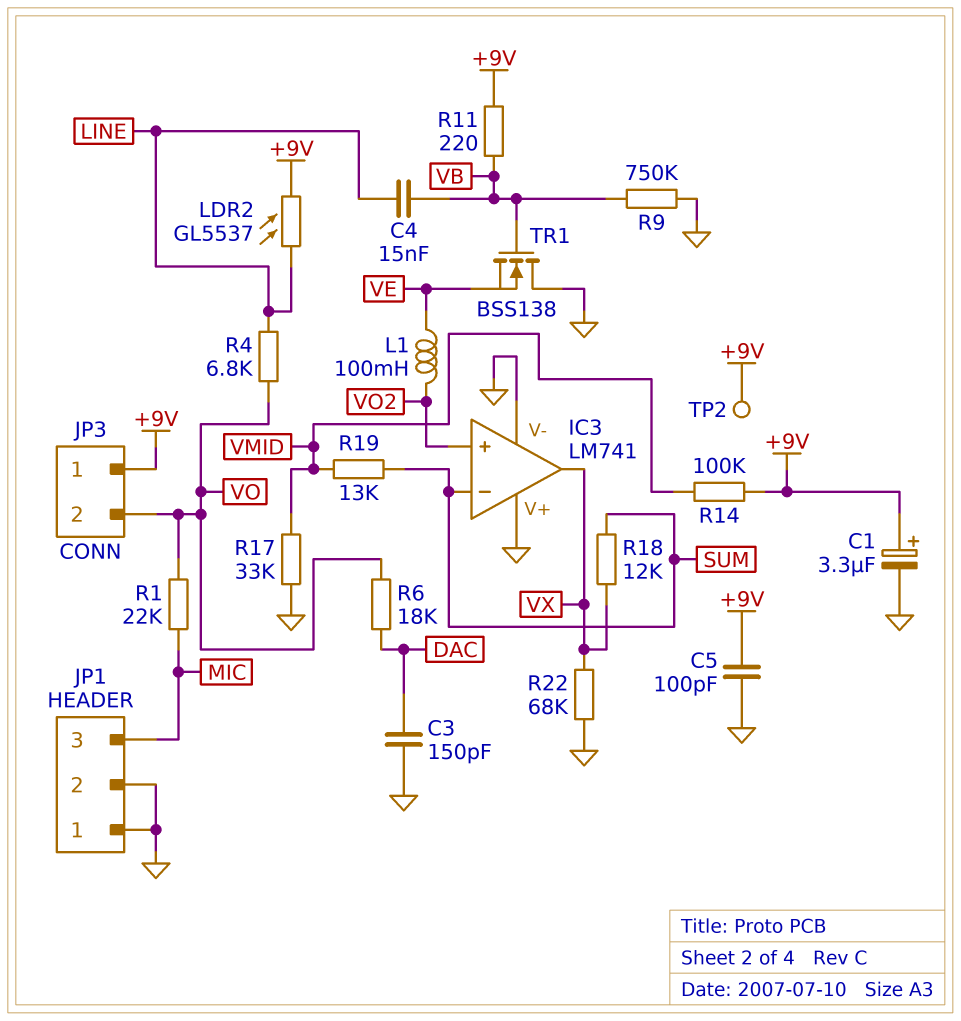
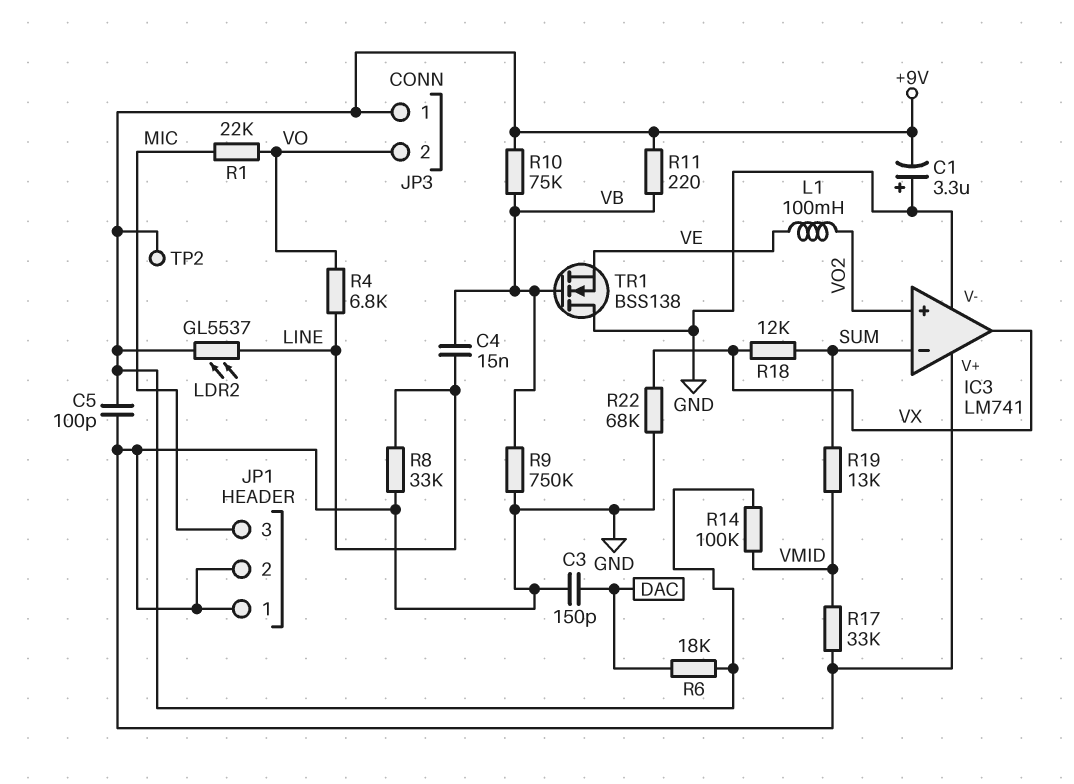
C1: 3.3uF (plus +9V, minus GND) -> 3.3uF (plus GND, minus +9V)
R6: 18k (DAC, VO) -> 18k (+9V, DAC)
R8: none -> 33k (GND, LINE)
R10: none -> 75k (+9V, VB)

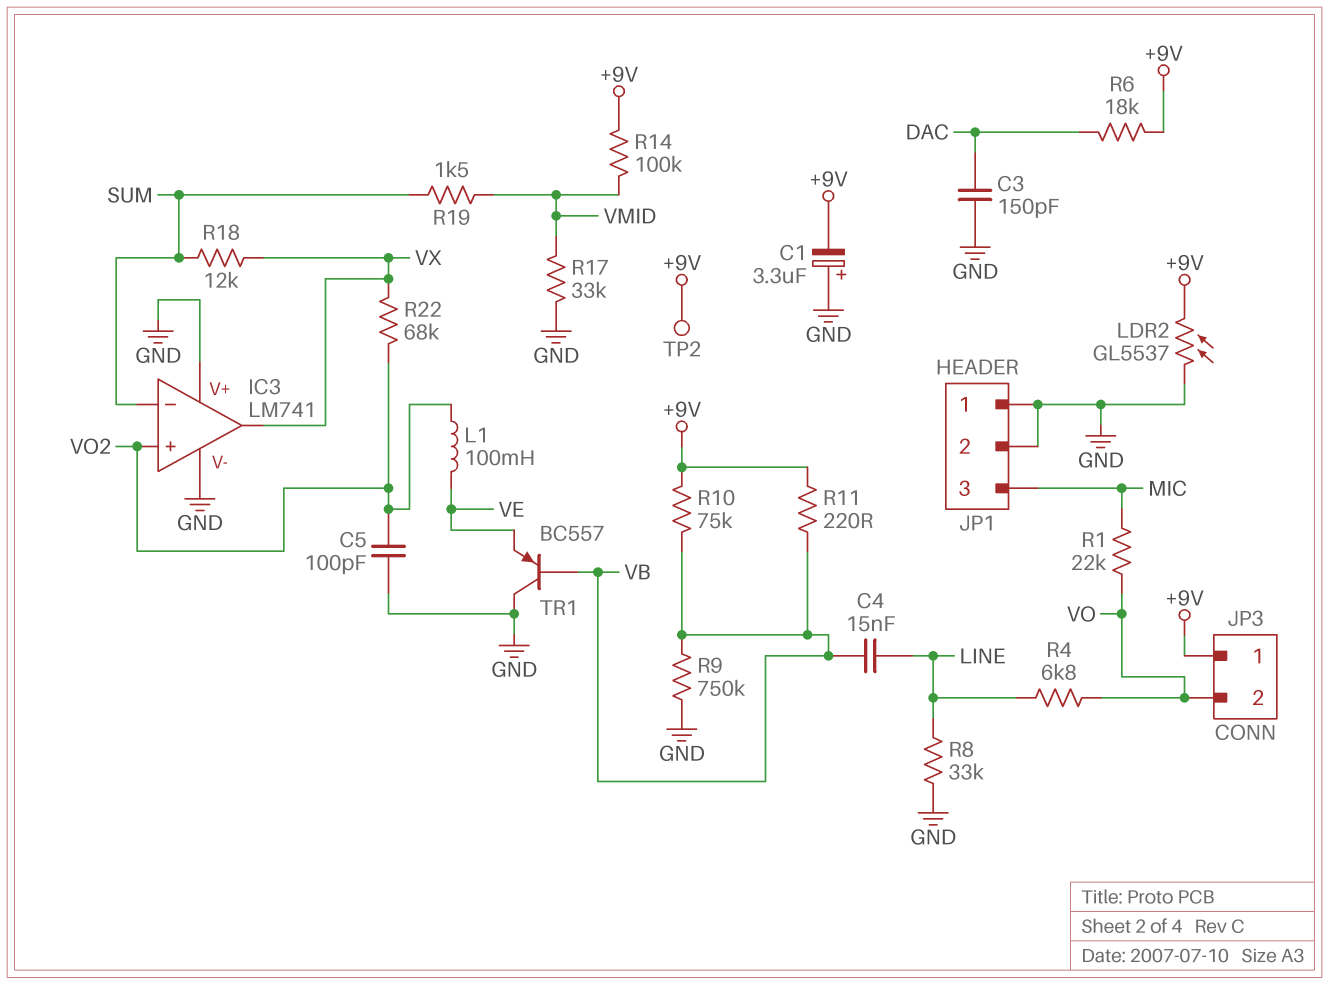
C5: 100pF (+9V, GND) -> 100pF (GND, VO2)
LDR2: GL5537 (+9V, LINE) -> GL5537 (+9V, GND)
R19: 13k (SUM, VMID) -> 1.5k (SUM, VMID)
R22: 68k (GND, VX) -> 68k (VO2, VX)
TR1: NMOS BSS138 (G VB, D GND, S VE) -> PNP BC557 (B VB, C GND, E VE)

